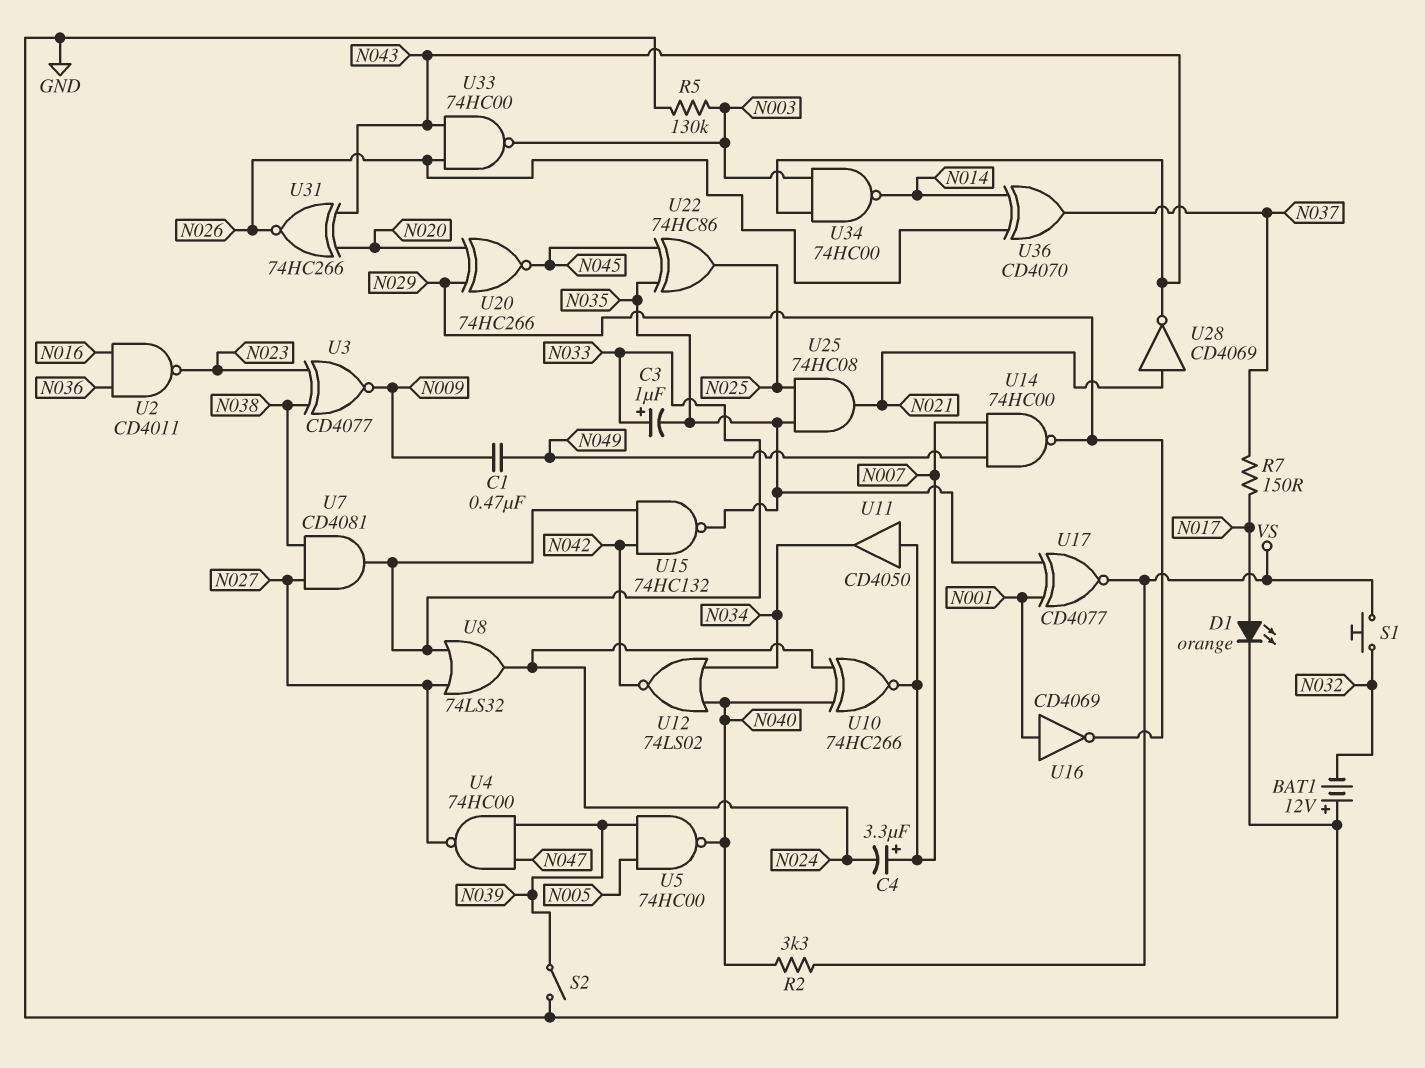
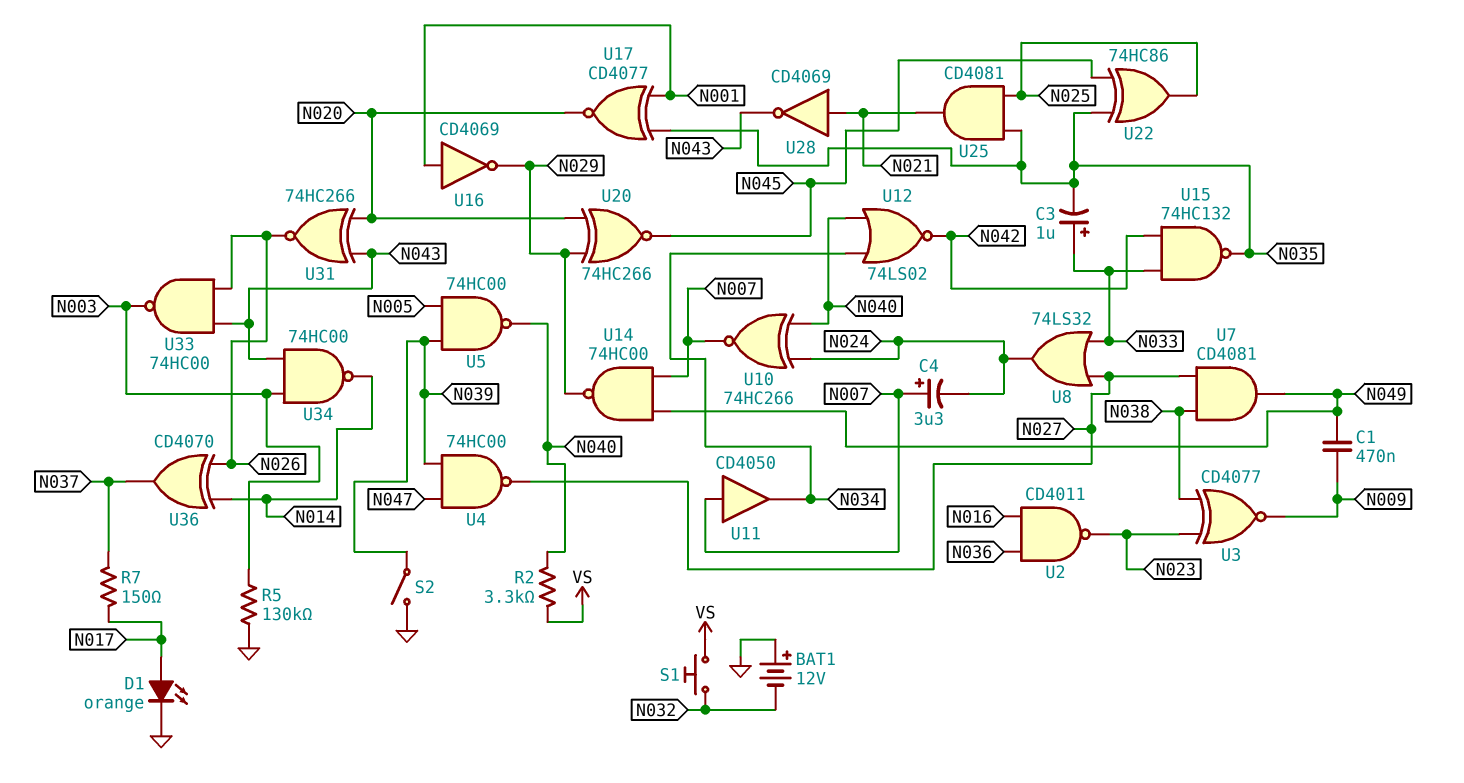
U7: AND CD4081 (in N027, in N038, out N033) -> AND CD4081 (in N027, in N038, out N049)
U17: XNOR CD4077 (in N001, in N035, out VS) -> XNOR CD4077 (in N001, in N035, out N020)
U25: AND 74HC08 (in N025, in N035, out N021) -> AND CD4081 (in N025, in N035, out N021)

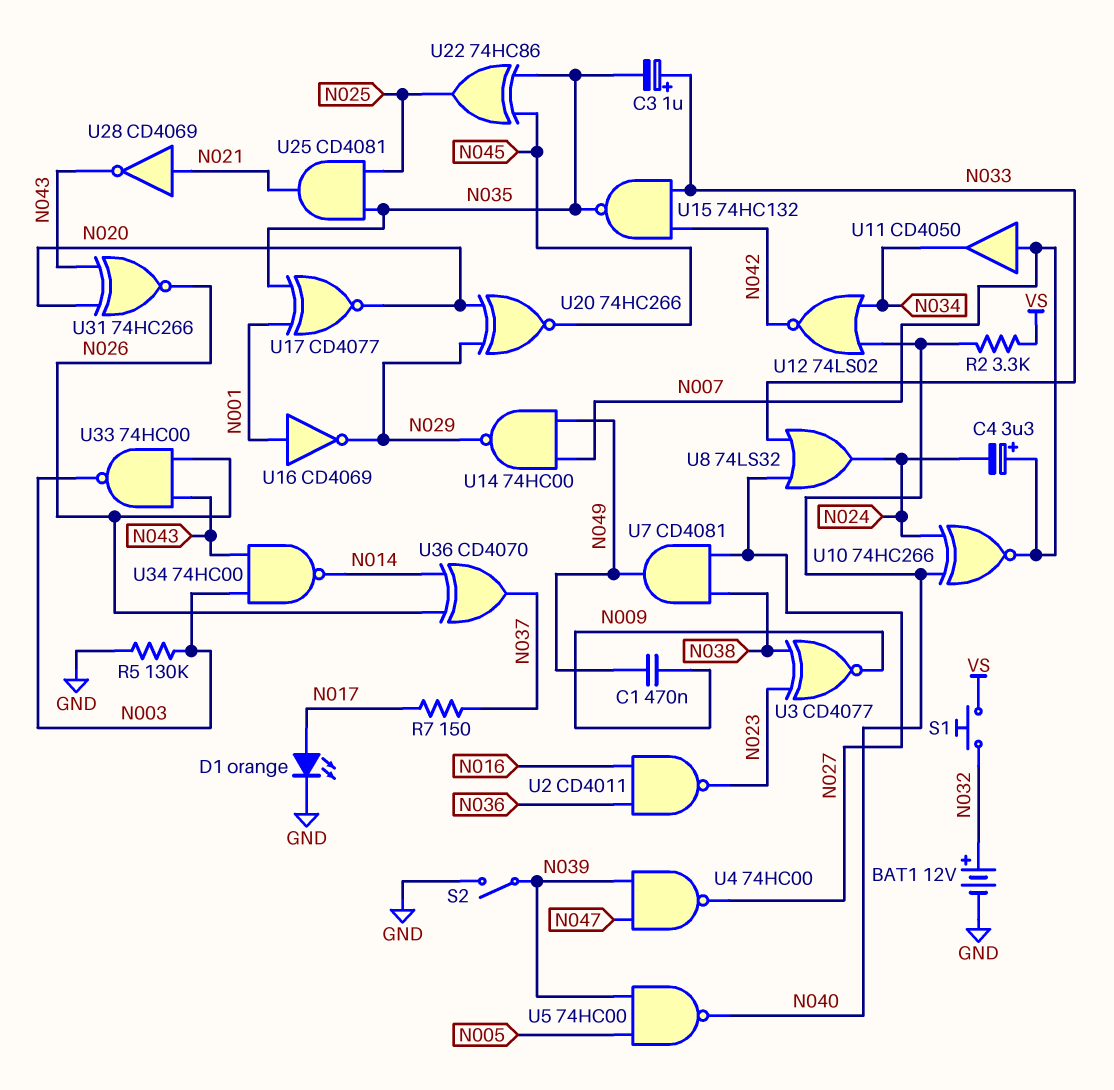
BAT1: 12V (plus GND, minus N032) -> 12V (plus N032, minus GND)

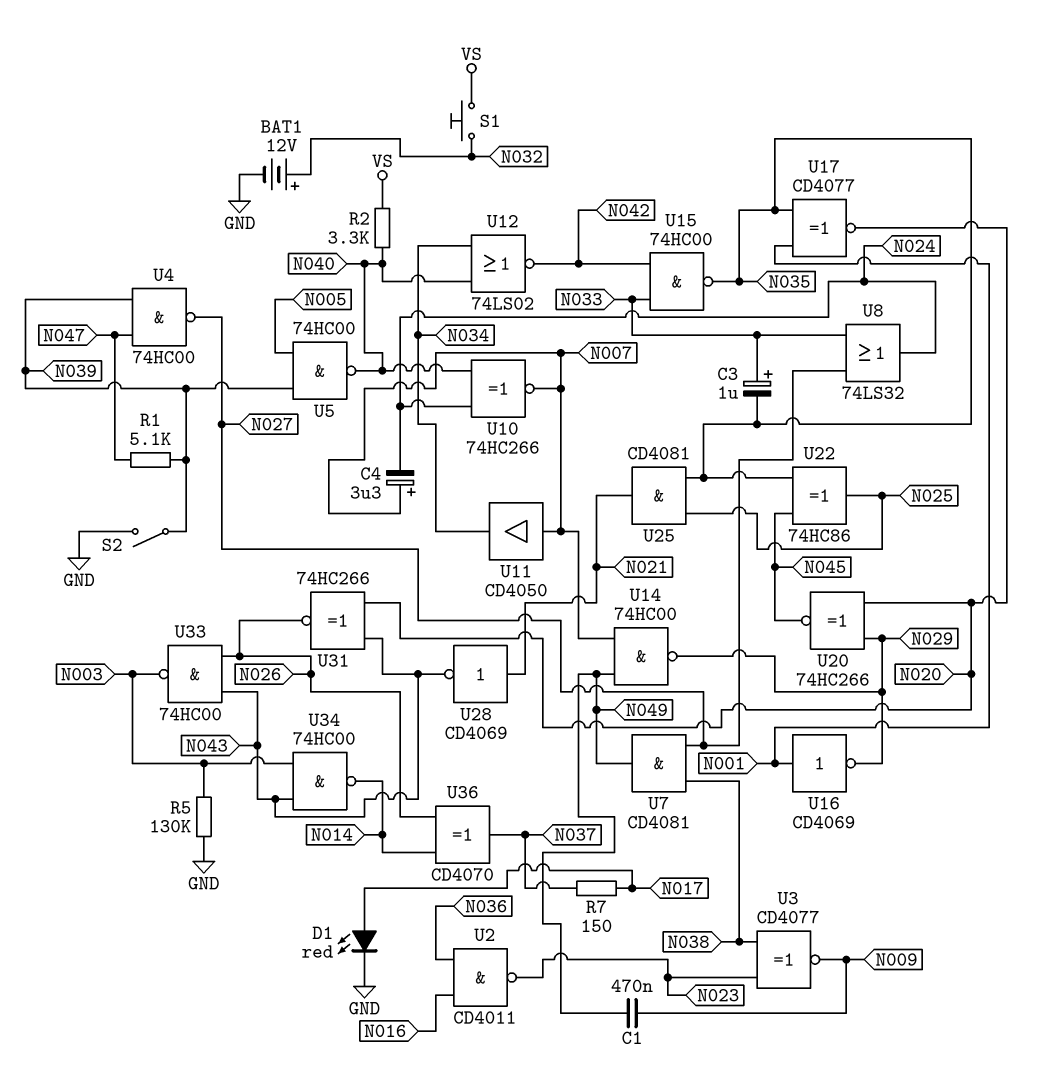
D1: LED orange (A N017, K GND) -> LED red (A N017, K GND)
R1: none -> 5.1k (N039, N047)
U15: NAND 74HC132 (in N033, in N042, out N035) -> NAND 74HC00 (in N033, in N042, out N035)

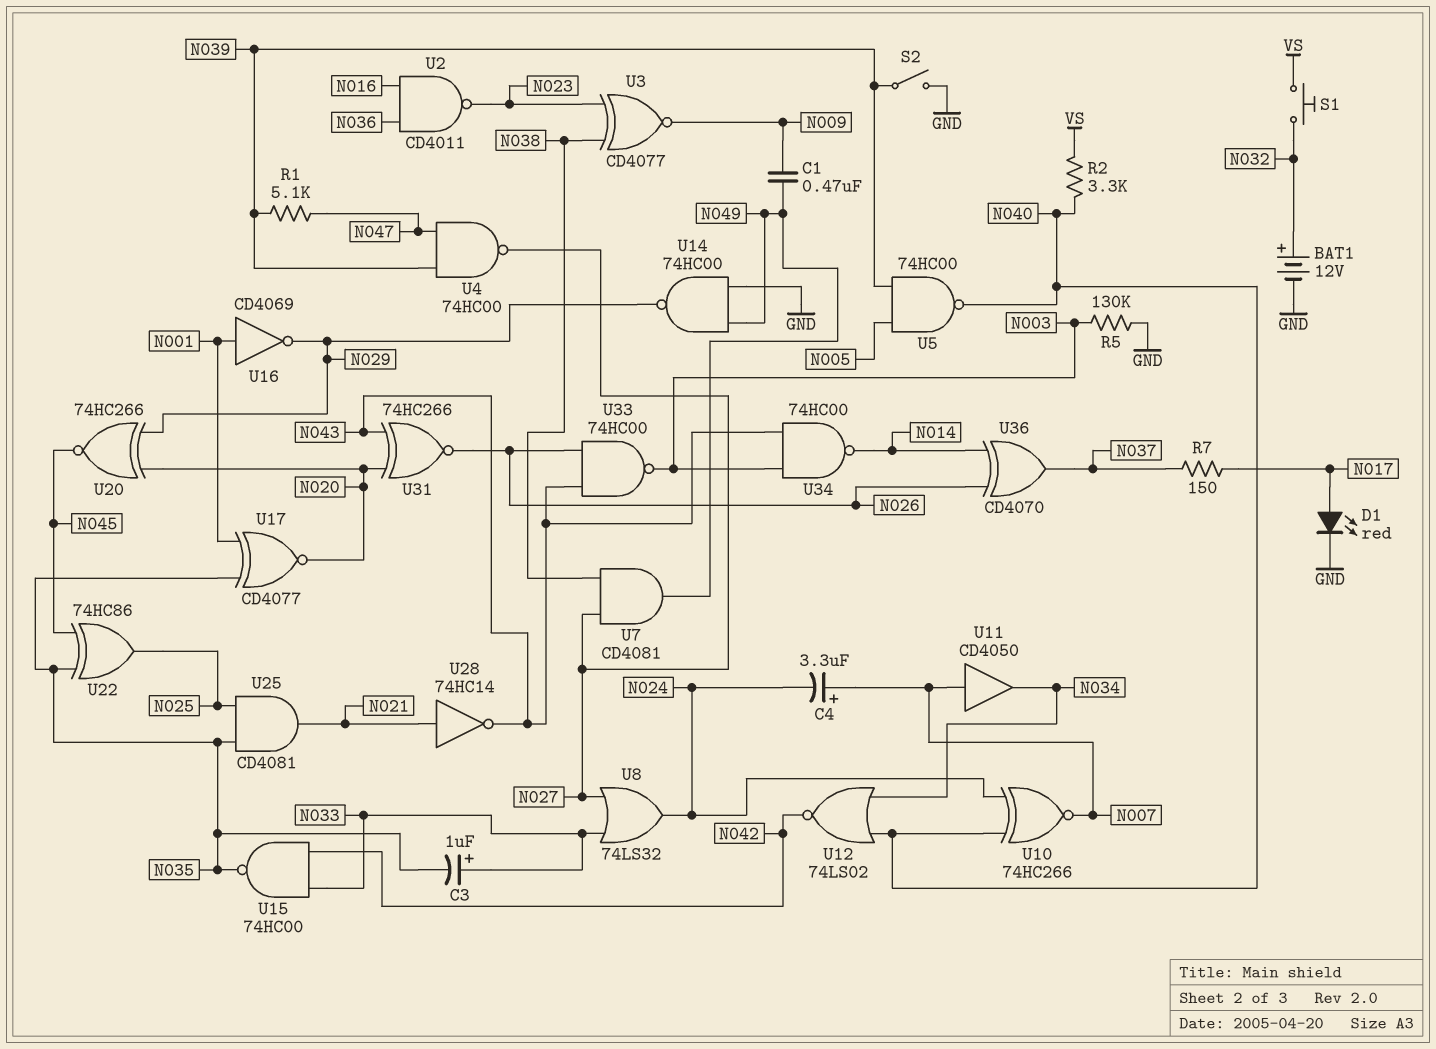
U14: NAND 74HC00 (in N007, in N049, out N029) -> NAND 74HC00 (in GND, in N049, out N029)
U28: NOT CD4069 (in N021, out N043) -> NOT 74HC14 (in N021, out N043)

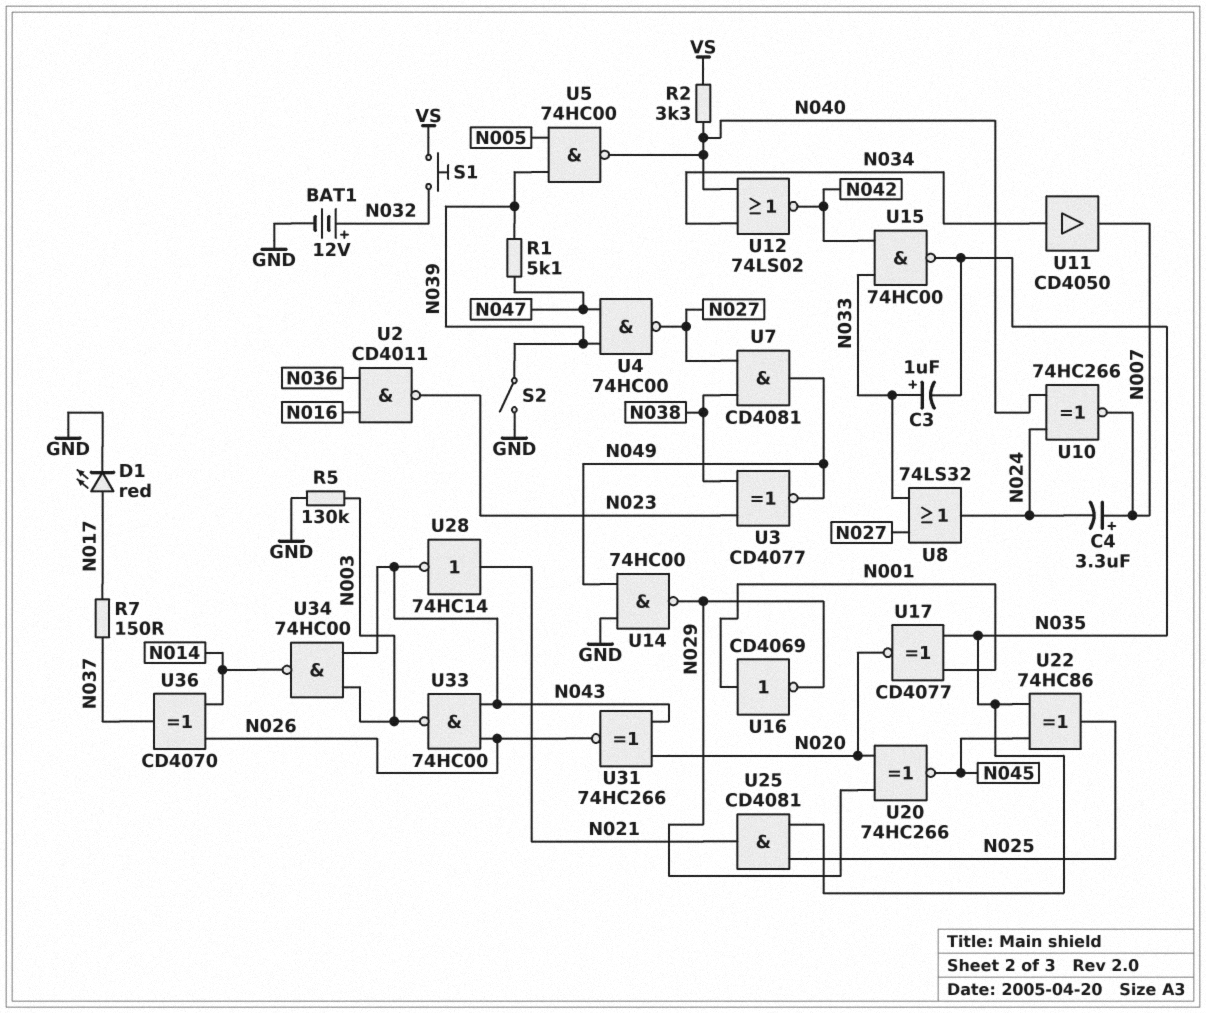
C1: 470nF (N009, N049) -> none
U3: XNOR CD4077 (in N023, in N038, out N009) -> XNOR CD4077 (in N023, in N038, out N049)
U11: buffer CD4050 (in N007, out N034) -> buffer CD4050 (in N034, out N007)

